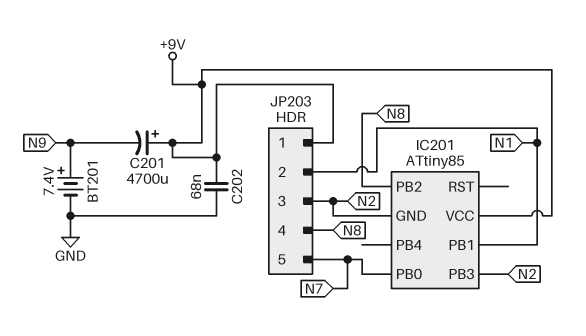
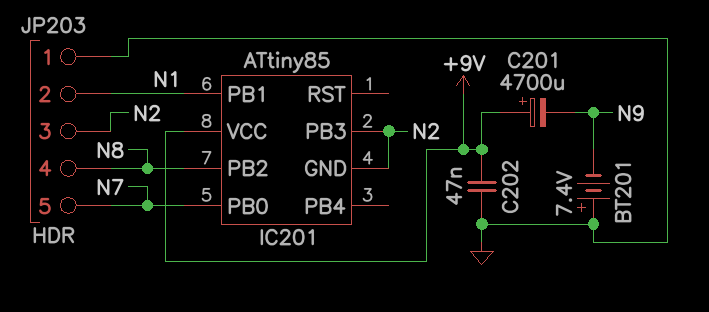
BT201: 7.4V (plus N9, minus GND) -> 7.4V (plus GND, minus N9)
C202: 68nF (+9V, GND) -> 47nF (+9V, GND)
JP203 pin 1: +9V -> GND

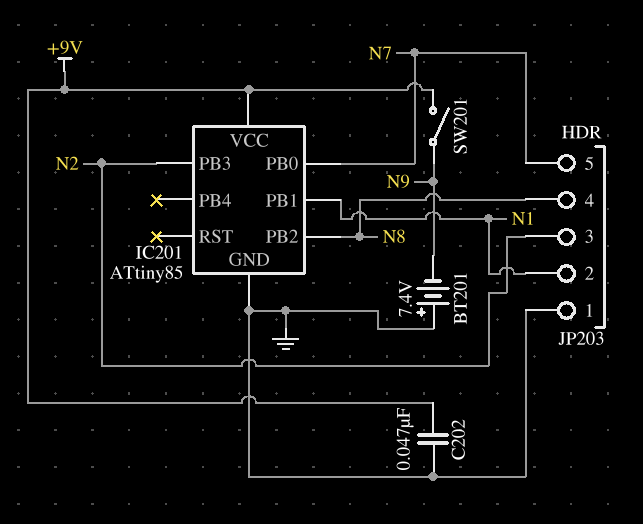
C201: 4700uF (plus +9V, minus N9) -> none
IC201 pin GND: N2 -> GND
SW201: none -> switch (+9V, N9)

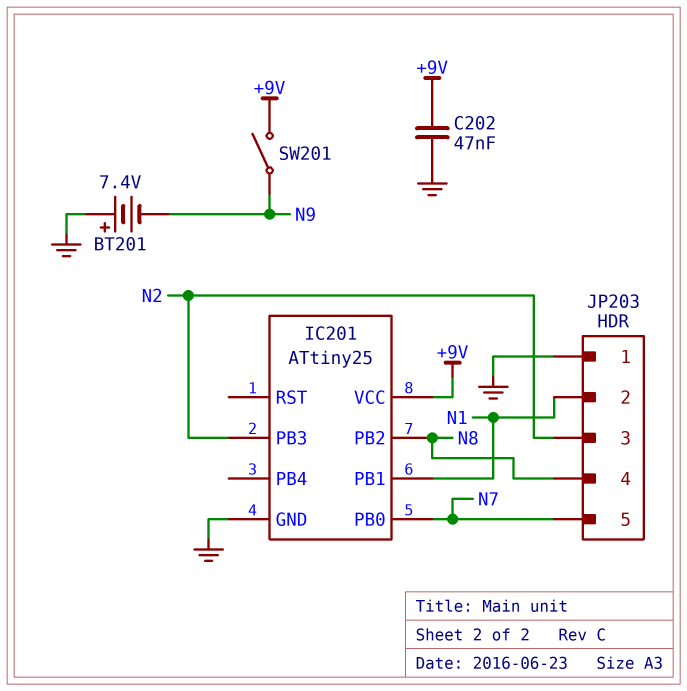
IC201: ATtiny85 -> ATtiny25

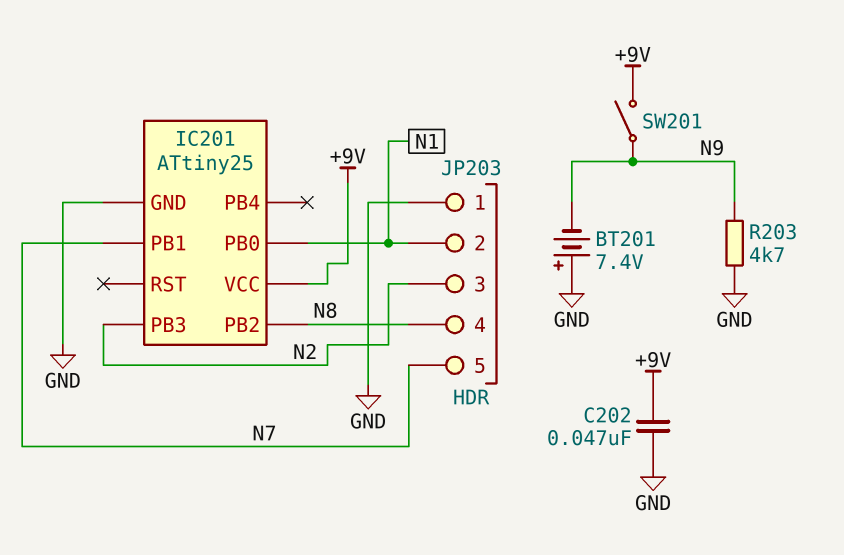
IC201 pin PB0: N7 -> N1
IC201 pin PB1: N1 -> N7
R203: none -> 4.7k (GND, N9)

